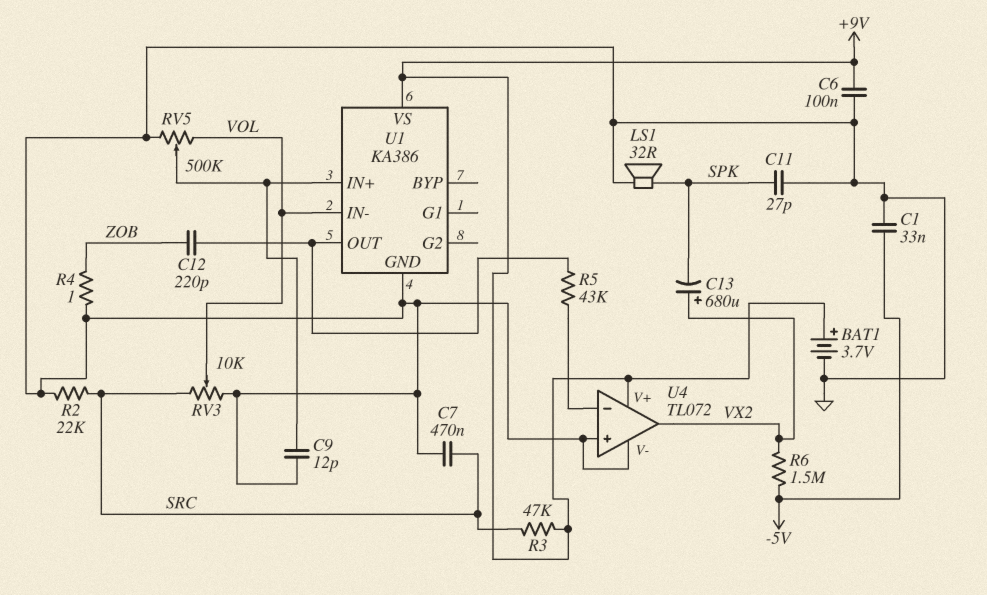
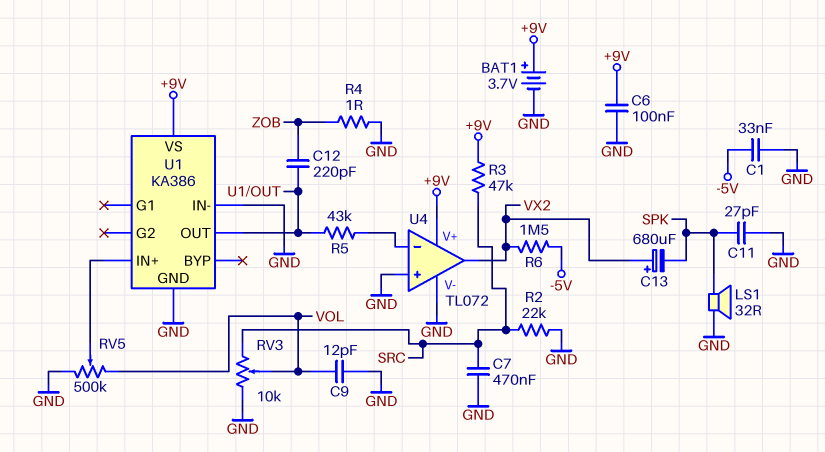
C9: 12pF (GND, U1/IN+) -> 12pF (GND, VOL)
U1 pin IN-: VOL -> GND

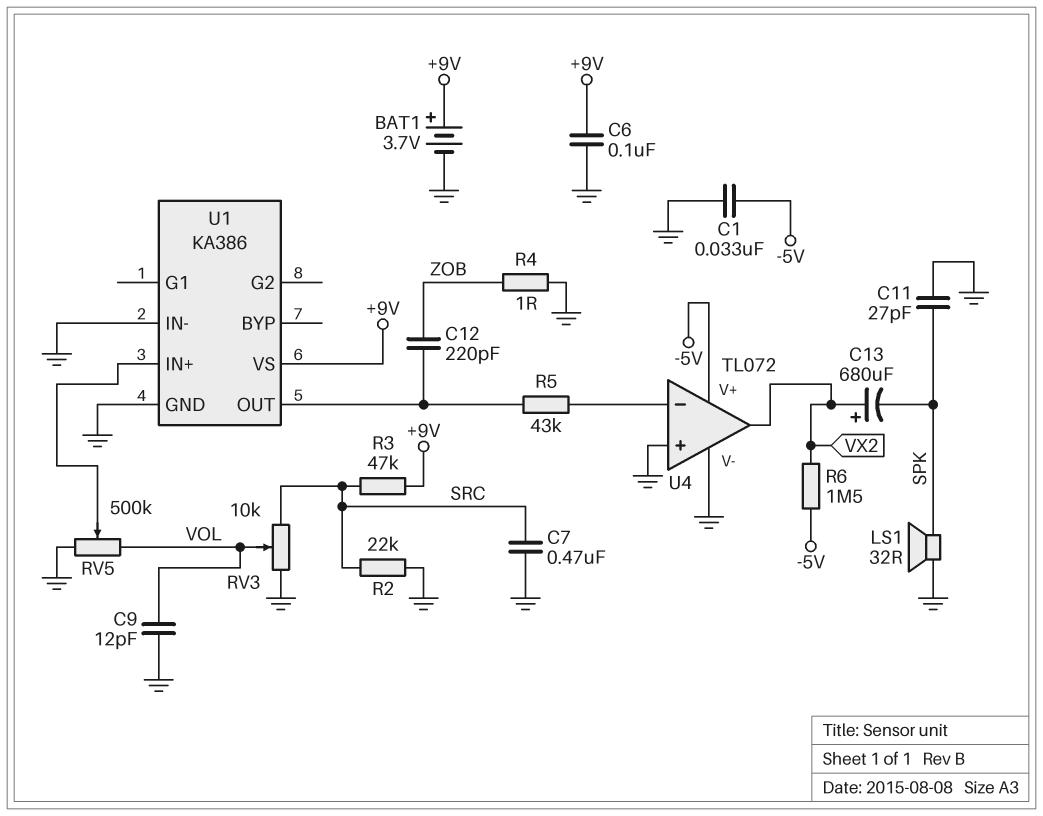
U4 pin V+: +9V -> -5V

